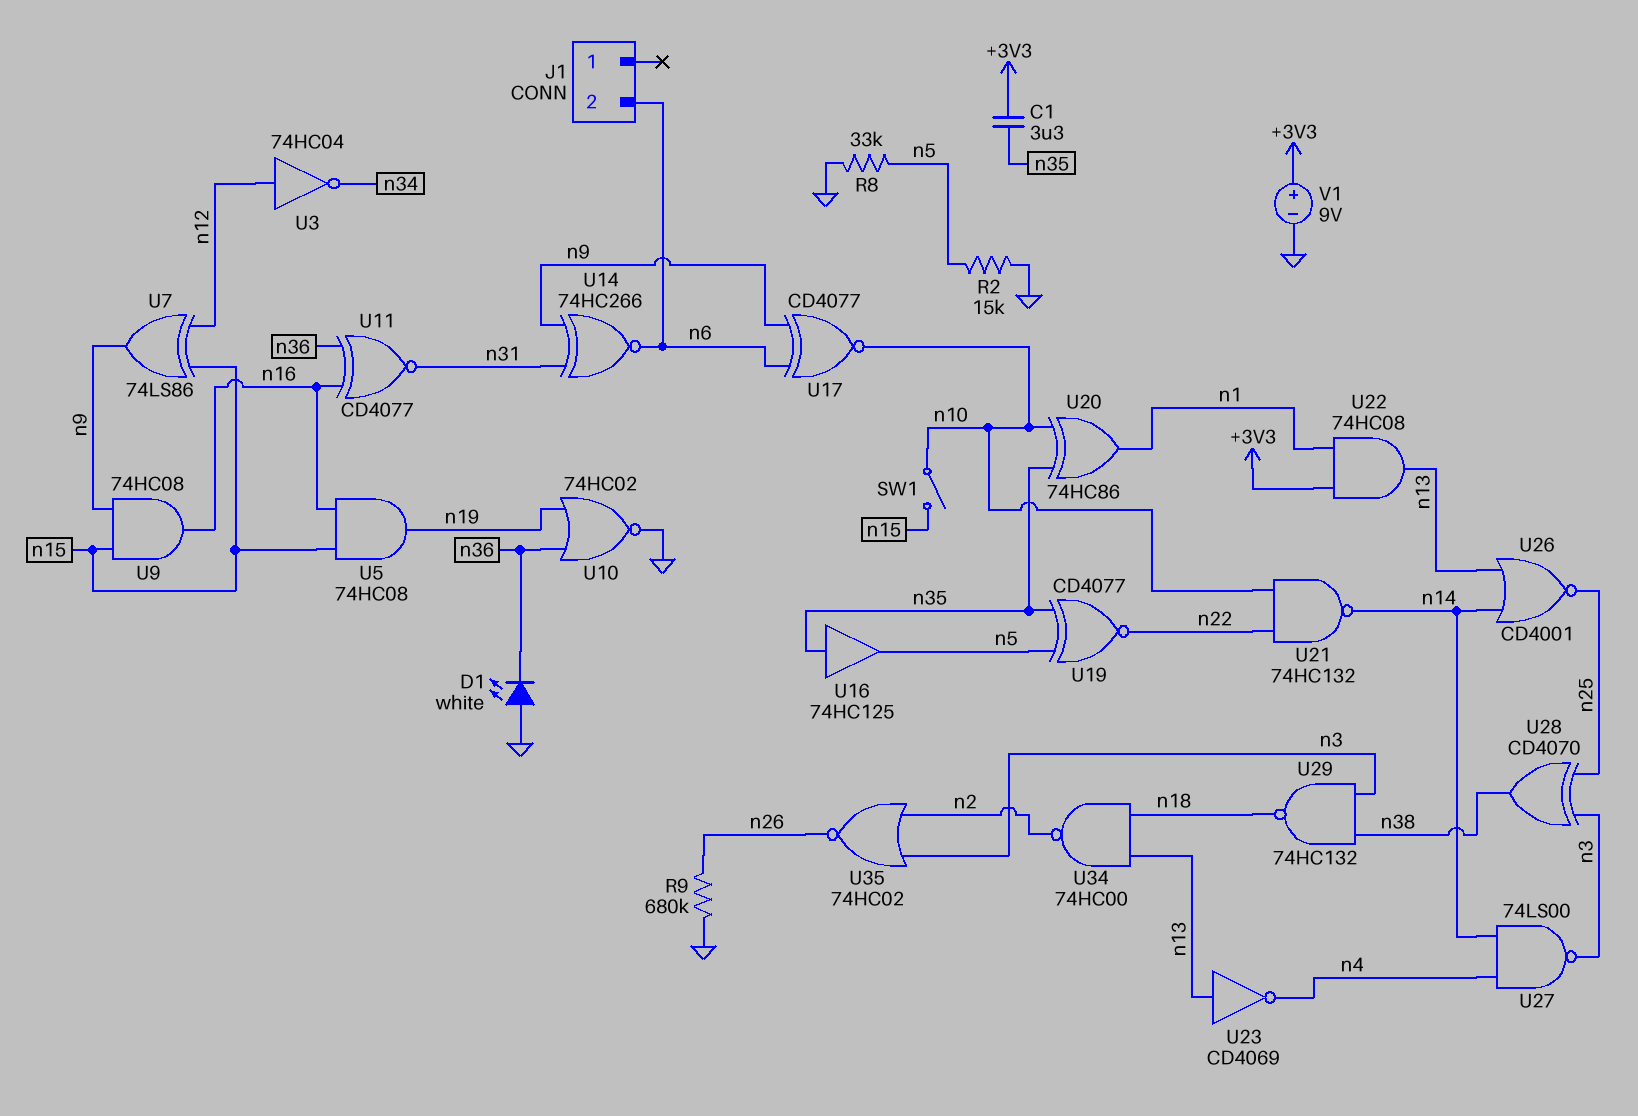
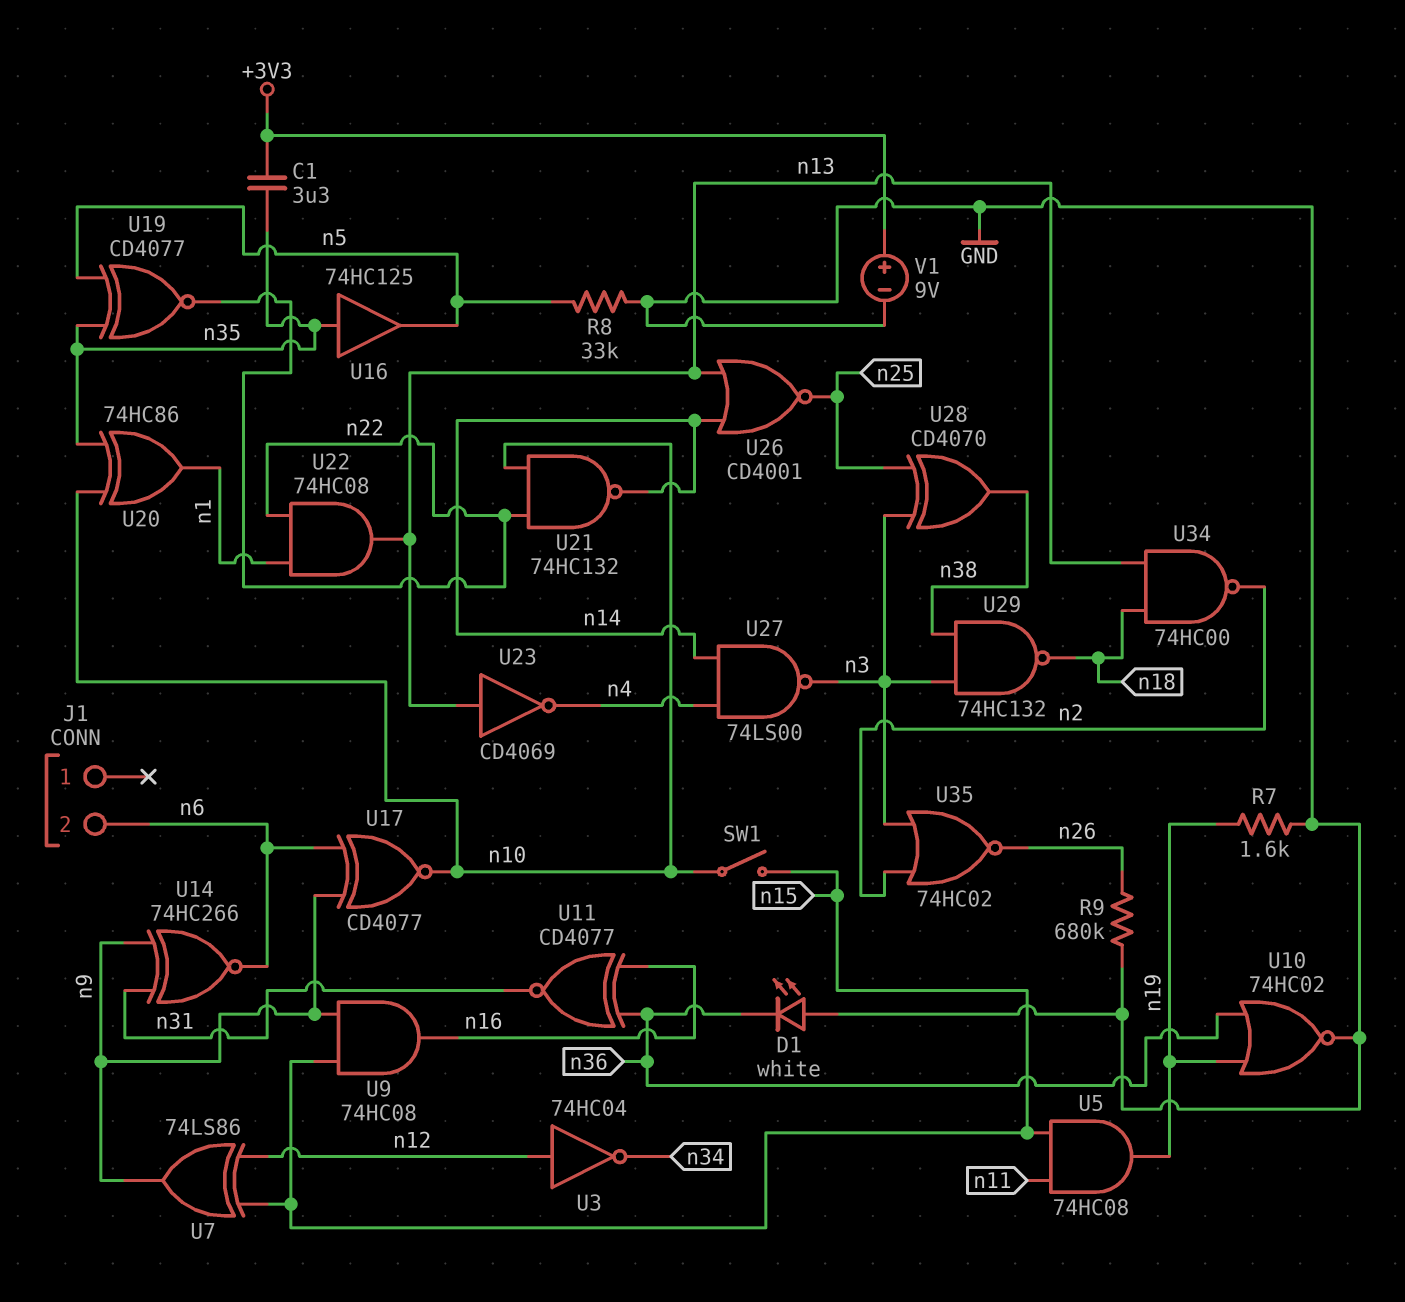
R2: 15k (GND, n5) -> none
R7: none -> 1.6k (GND, n19)
U5: AND 74HC08 (in n15, in n16, out n19) -> AND 74HC08 (in n11, in n15, out n19)
U22: AND 74HC08 (in +3V3, in n1, out n13) -> AND 74HC08 (in n1, in n22, out n13)

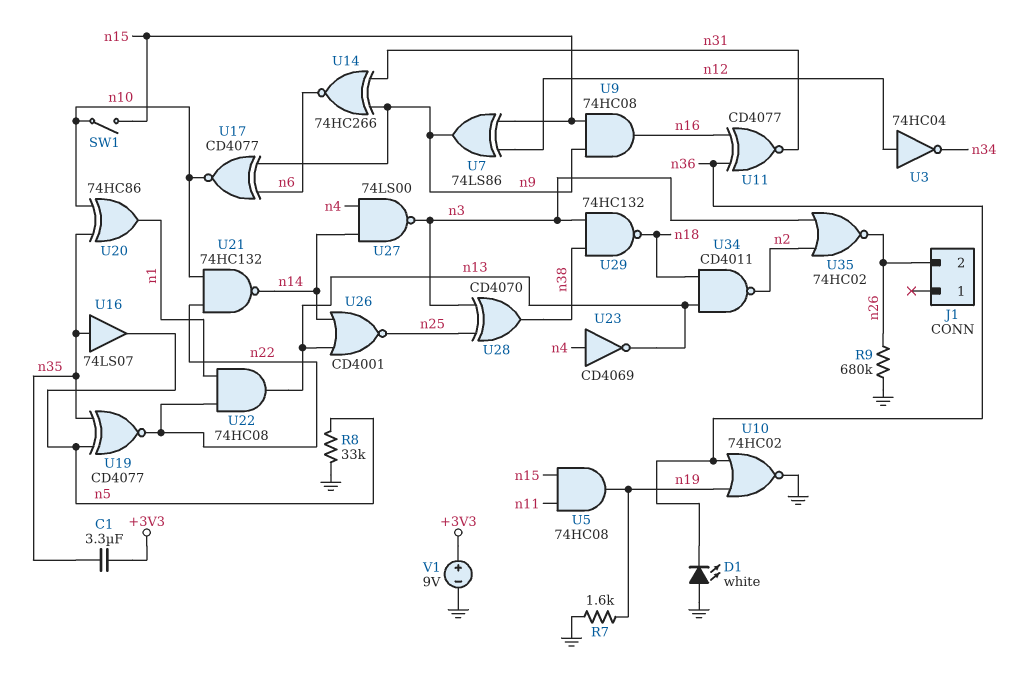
J1 pin 2: n6 -> n26
U16: buffer 74HC125 (in n35, out n5) -> buffer 74LS07 (in n35, out n5)
U23: NOT CD4069 (in n13, out n4) -> NOT CD4069 (in n4, out n13)
U34: NAND 74HC00 (in n13, in n18, out n2) -> NAND CD4011 (in n13, in n18, out n2)

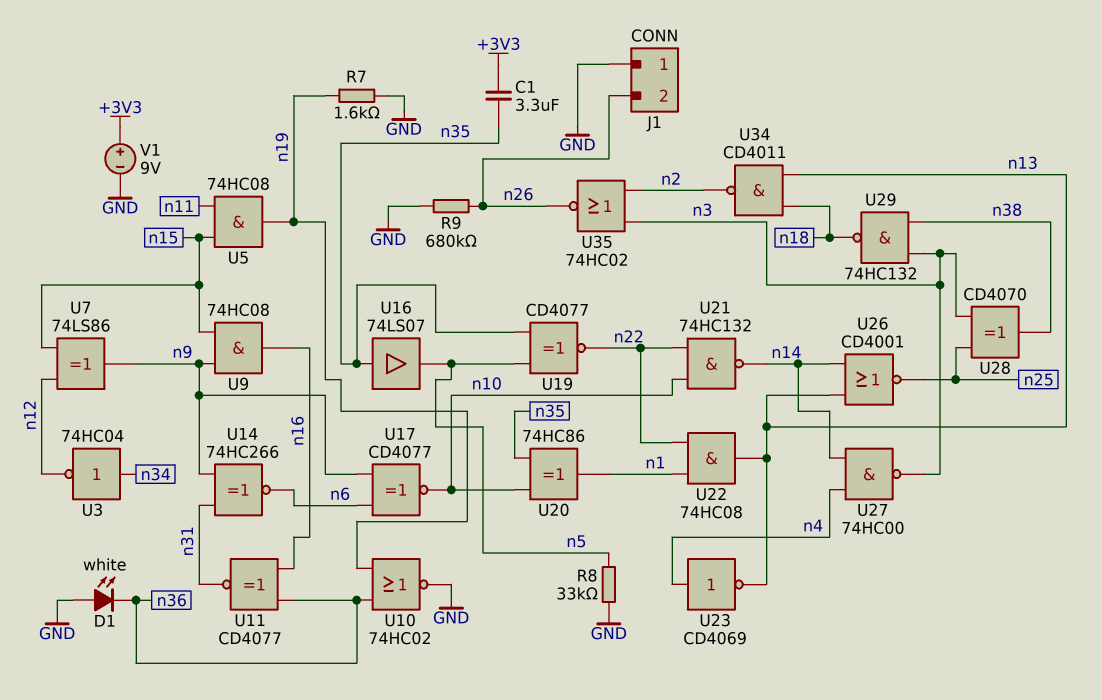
J1 pin 1: none -> GND
SW1: switch (n10, n15) -> none
U3: NOT 74HC04 (in n12, out n34) -> NOT 74HC04 (in n34, out n12)
U27: NAND 74LS00 (in n4, in n14, out n3) -> NAND 74HC00 (in n4, in n14, out n3)

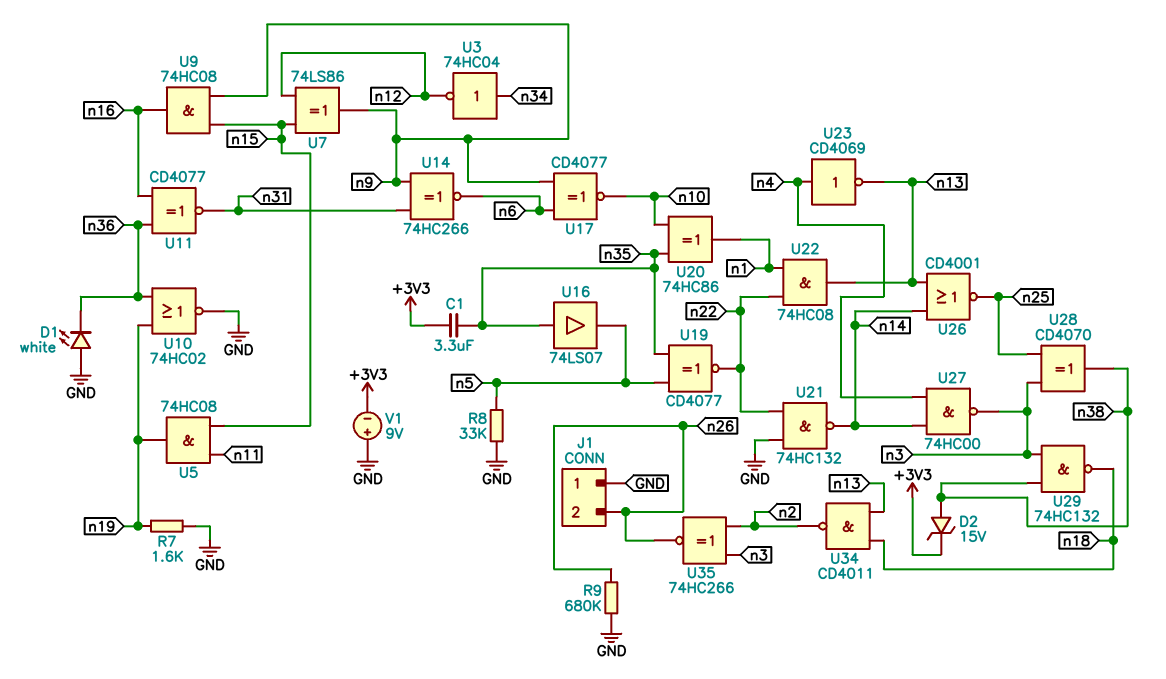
D2: none -> zener 15V (A n38, K +3V3)
U21: NAND 74HC132 (in n10, in n22, out n14) -> NAND 74HC132 (in GND, in n22, out n14)
U35: NOR 74HC02 (in n2, in n3, out n26) -> XNOR 74HC266 (in n2, in n3, out n26)
V1: 9V (plus +3V3, minus GND) -> 9V (plus GND, minus +3V3)

